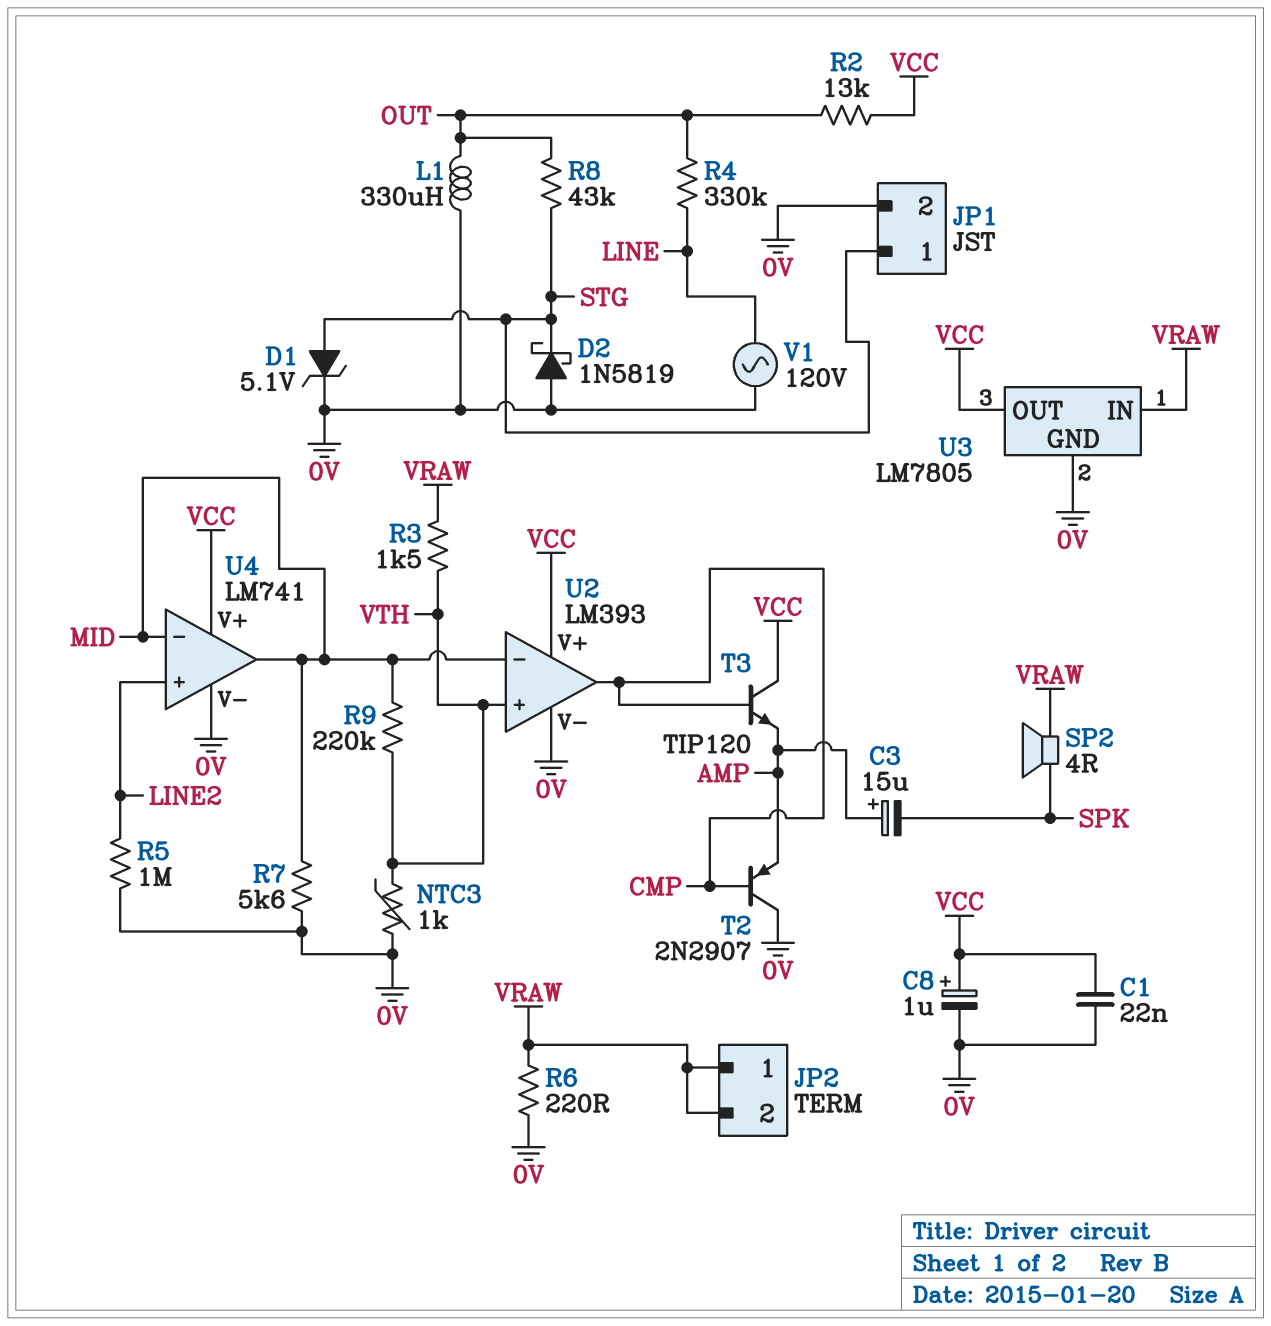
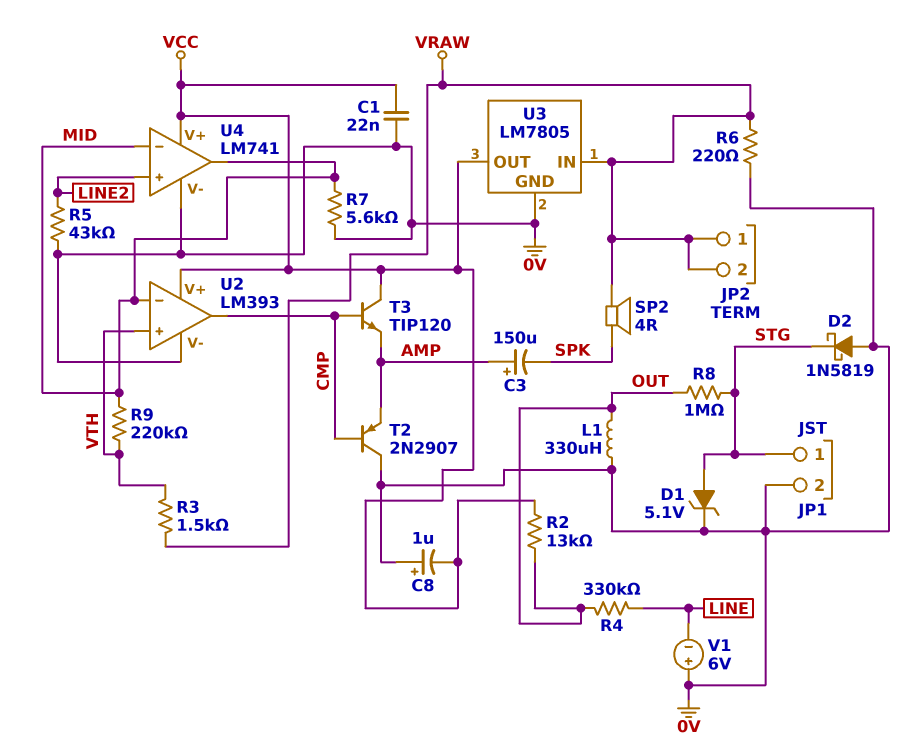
C3: 15uF (plus AMP, minus SPK) -> 150uF (plus AMP, minus SPK)
C8: 1uF (plus VCC, minus 0V) -> 1uF (plus 0V, minus VCC)
NTC3: 1k (0V, VTH) -> none
R5: 1M (0V, LINE2) -> 43k (0V, LINE2)
R8: 43k (OUT, STG) -> 1M (OUT, STG)
V1: AC 120V (0V, LINE) -> 6V (plus 0V, minus LINE)

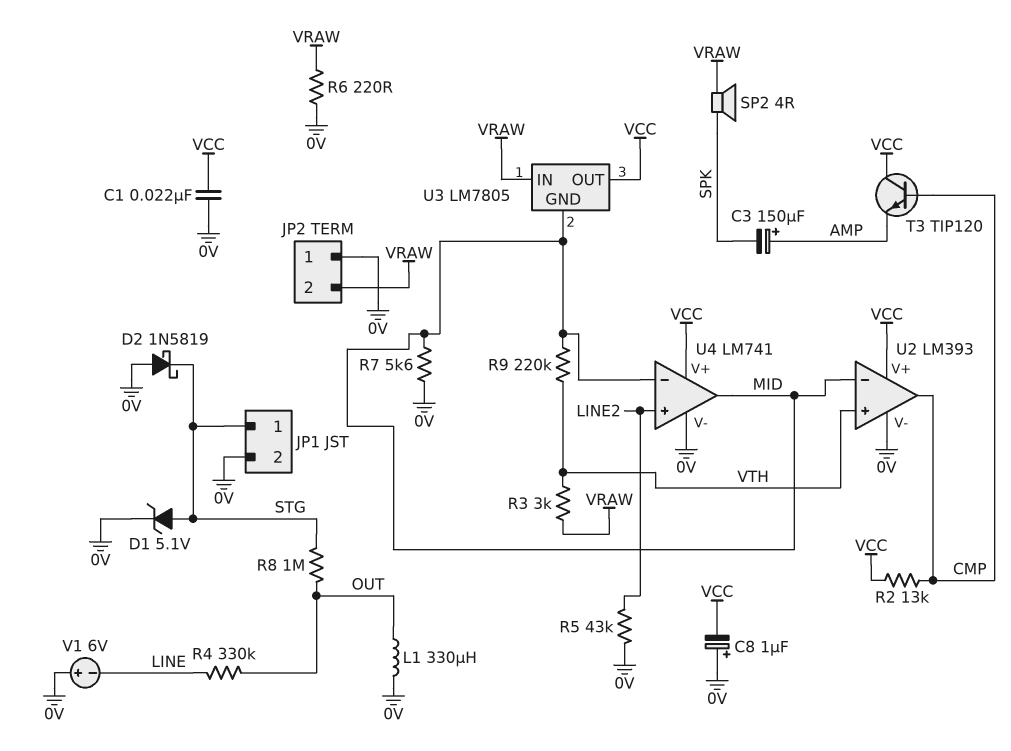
JP2 pin 1: VRAW -> 0V
R2: 13k (OUT, VCC) -> 13k (CMP, VCC)
R3: 1.5k (VRAW, VTH) -> 3k (VRAW, VTH)
T2: PNP 2N2907 (B CMP, C 0V, E AMP) -> none
U3 pin GND: 0V -> MID

